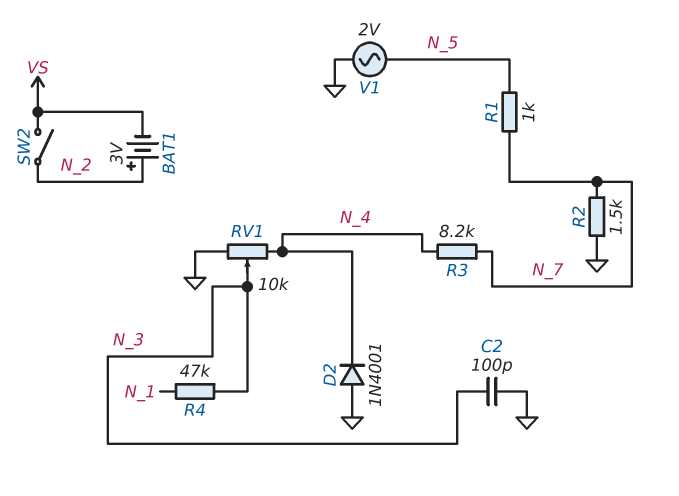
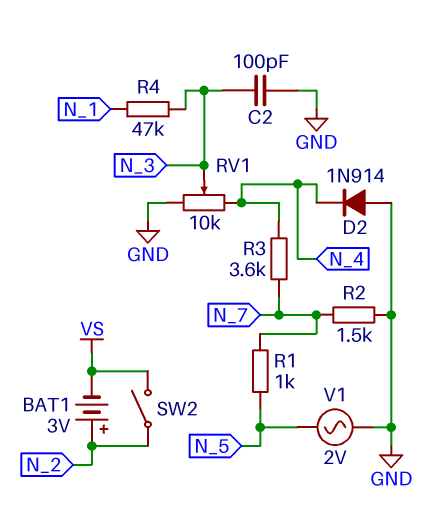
D2: diode 1N4001 (A GND, K N_4) -> diode 1N914 (A GND, K N_4)
R3: 8.2k (N_4, N_7) -> 3.6k (N_4, N_7)

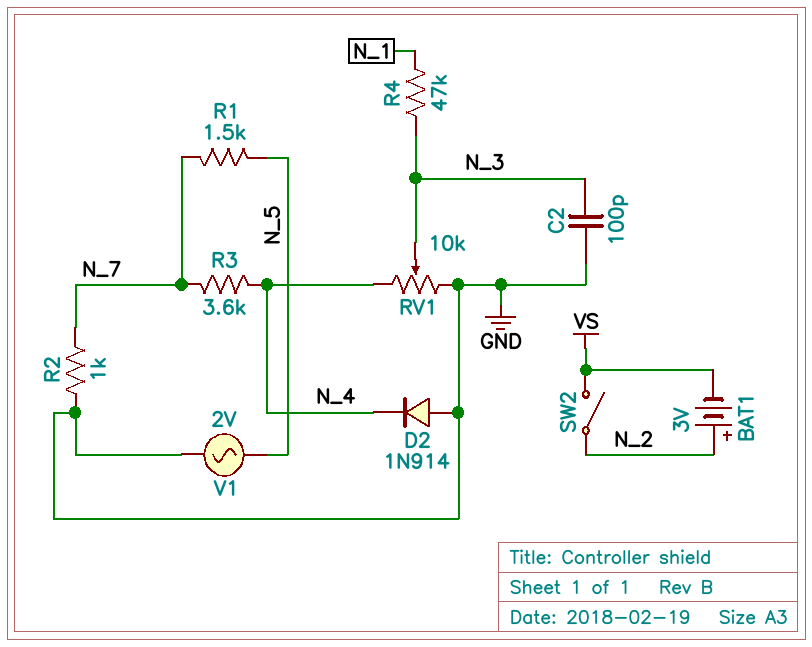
R1: 1k (N_5, N_7) -> 1.5k (N_5, N_7)
R2: 1.5k (GND, N_7) -> 1k (GND, N_7)

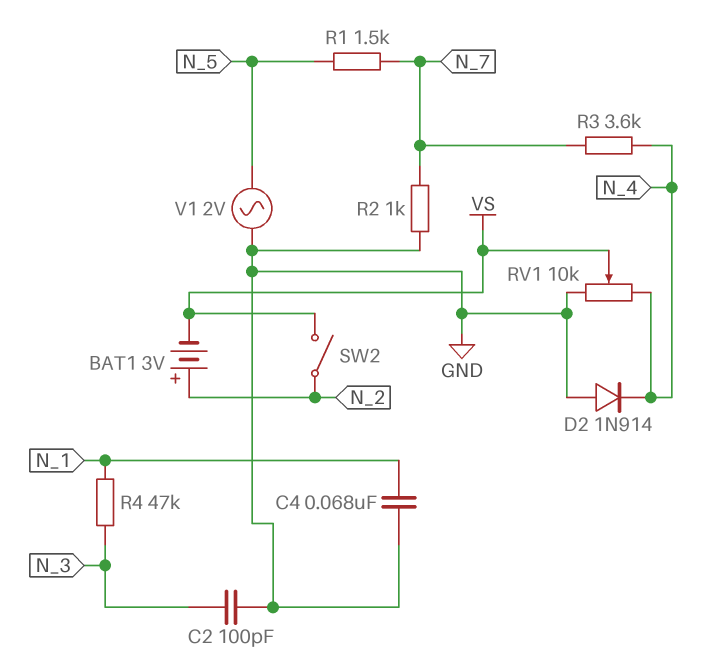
C4: none -> 68nF (GND, N_1)
RV1: 10k (GND, N_4, wiper N_3) -> 10k (GND, N_4, wiper VS)

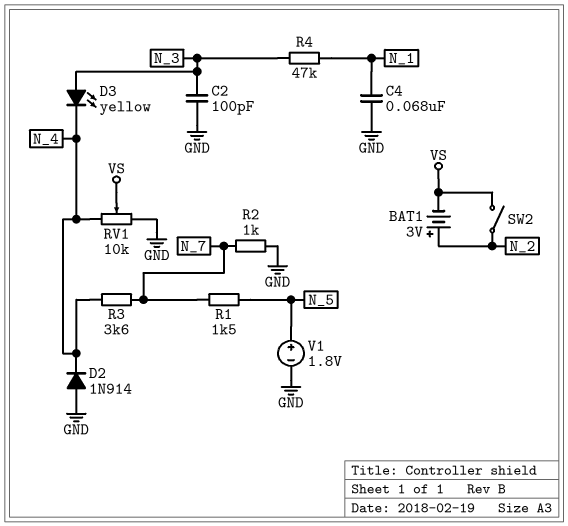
D3: none -> LED yellow (A N_3, K N_4)
V1: AC 2V (GND, N_5) -> 1.8V (plus N_5, minus GND)

